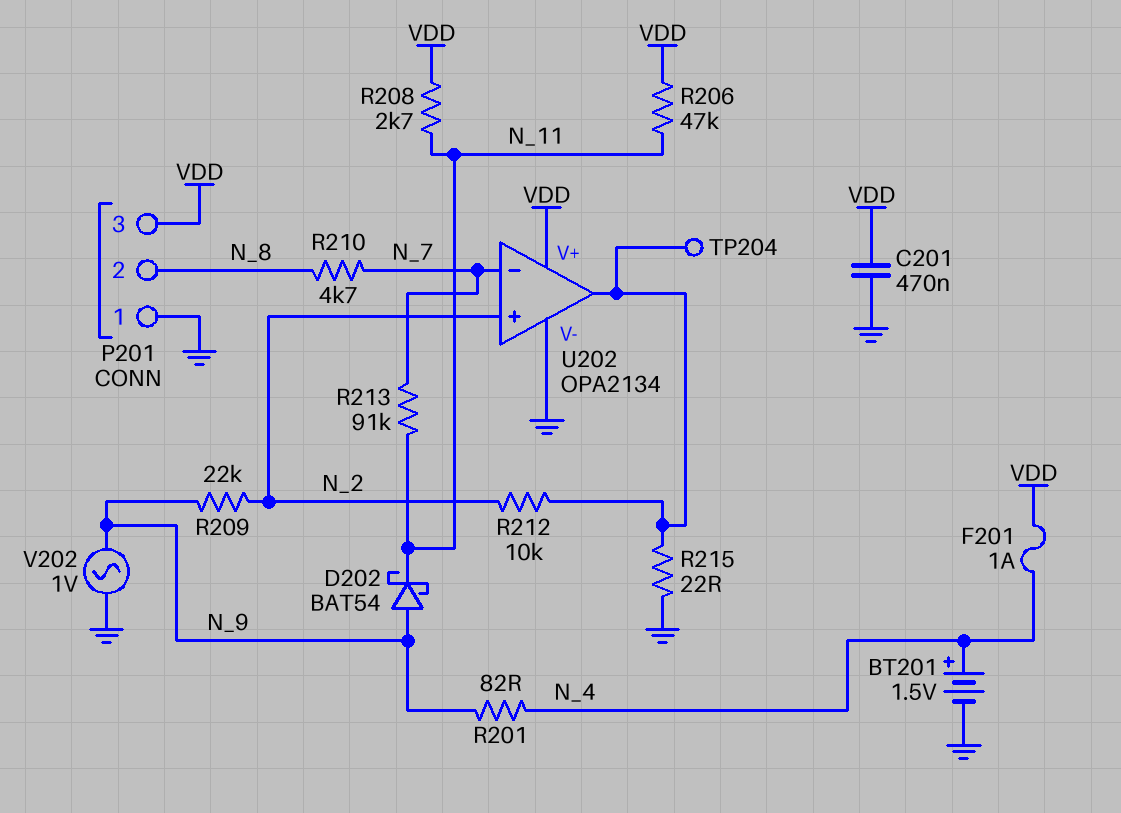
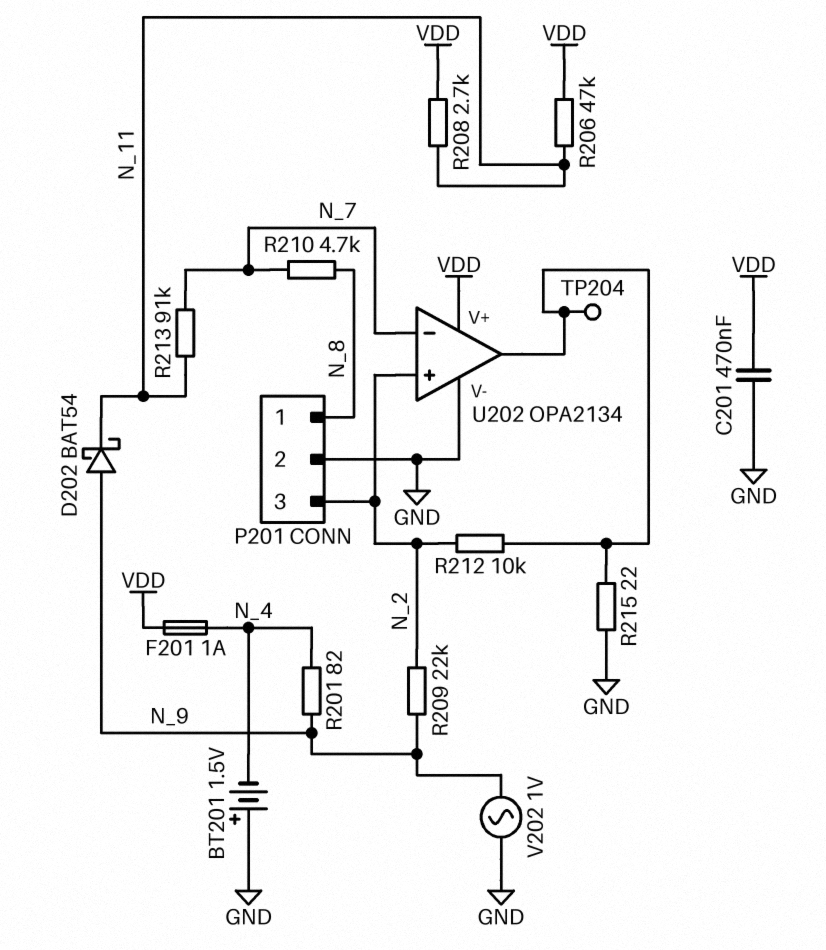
BT201: 1.5V (plus N_4, minus GND) -> 1.5V (plus GND, minus N_4)
P201 pin 1: GND -> N_8
P201 pin 2: N_8 -> GND
P201 pin 3: VDD -> N_2

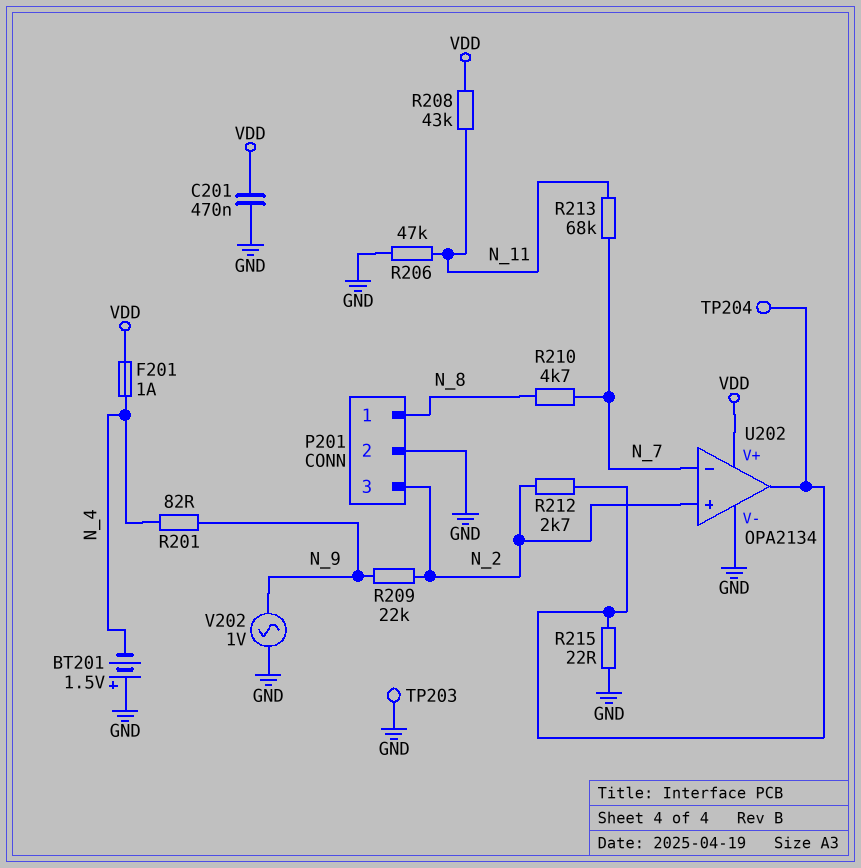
D202: schottky BAT54 (A N_9, K N_11) -> none
R206: 47k (N_11, VDD) -> 47k (GND, N_11)
R208: 2.7k (N_11, VDD) -> 43k (N_11, VDD)
R212: 10k (N_2, U202/out) -> 2.7k (N_2, U202/out)
R213: 91k (N_7, N_11) -> 68k (N_7, N_11)
TP203: none -> test point (GND)

